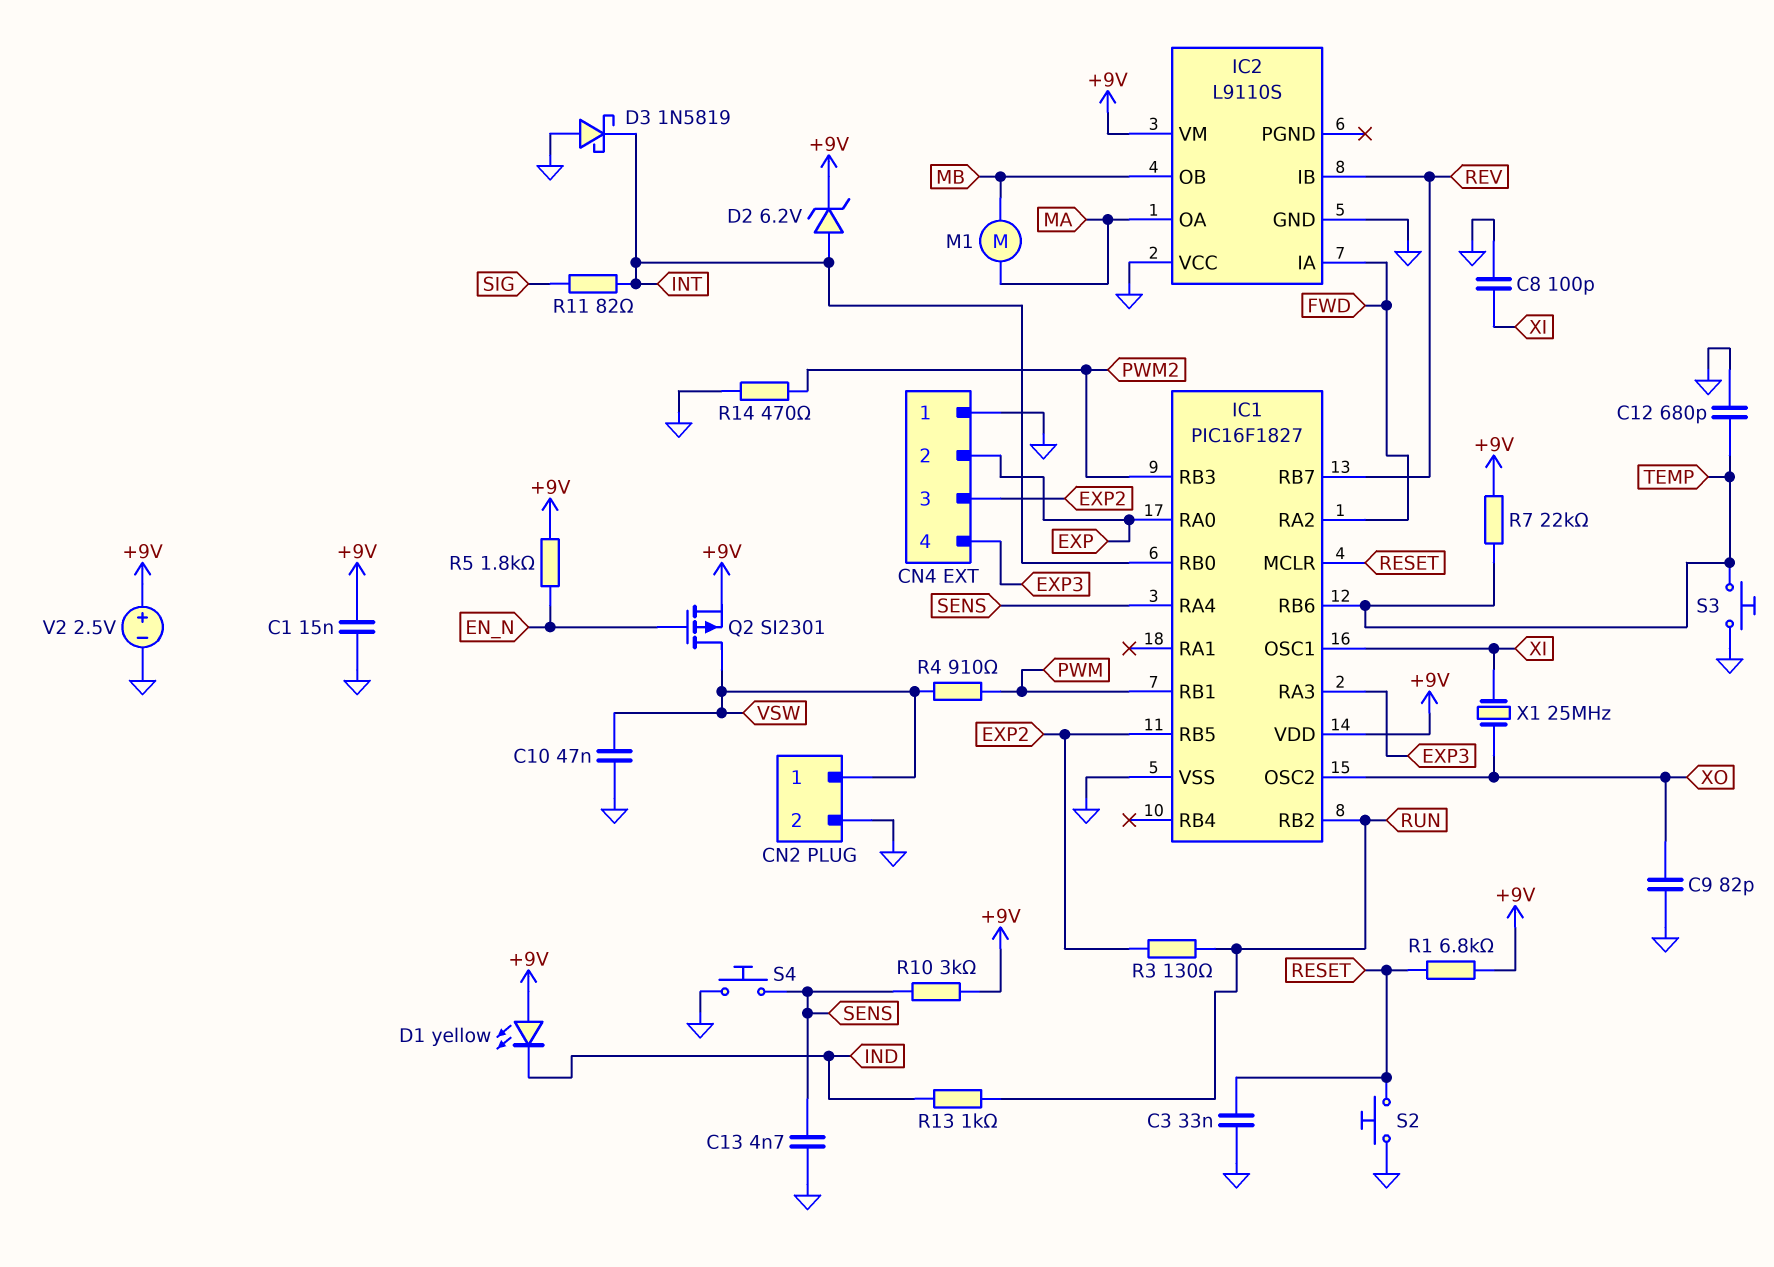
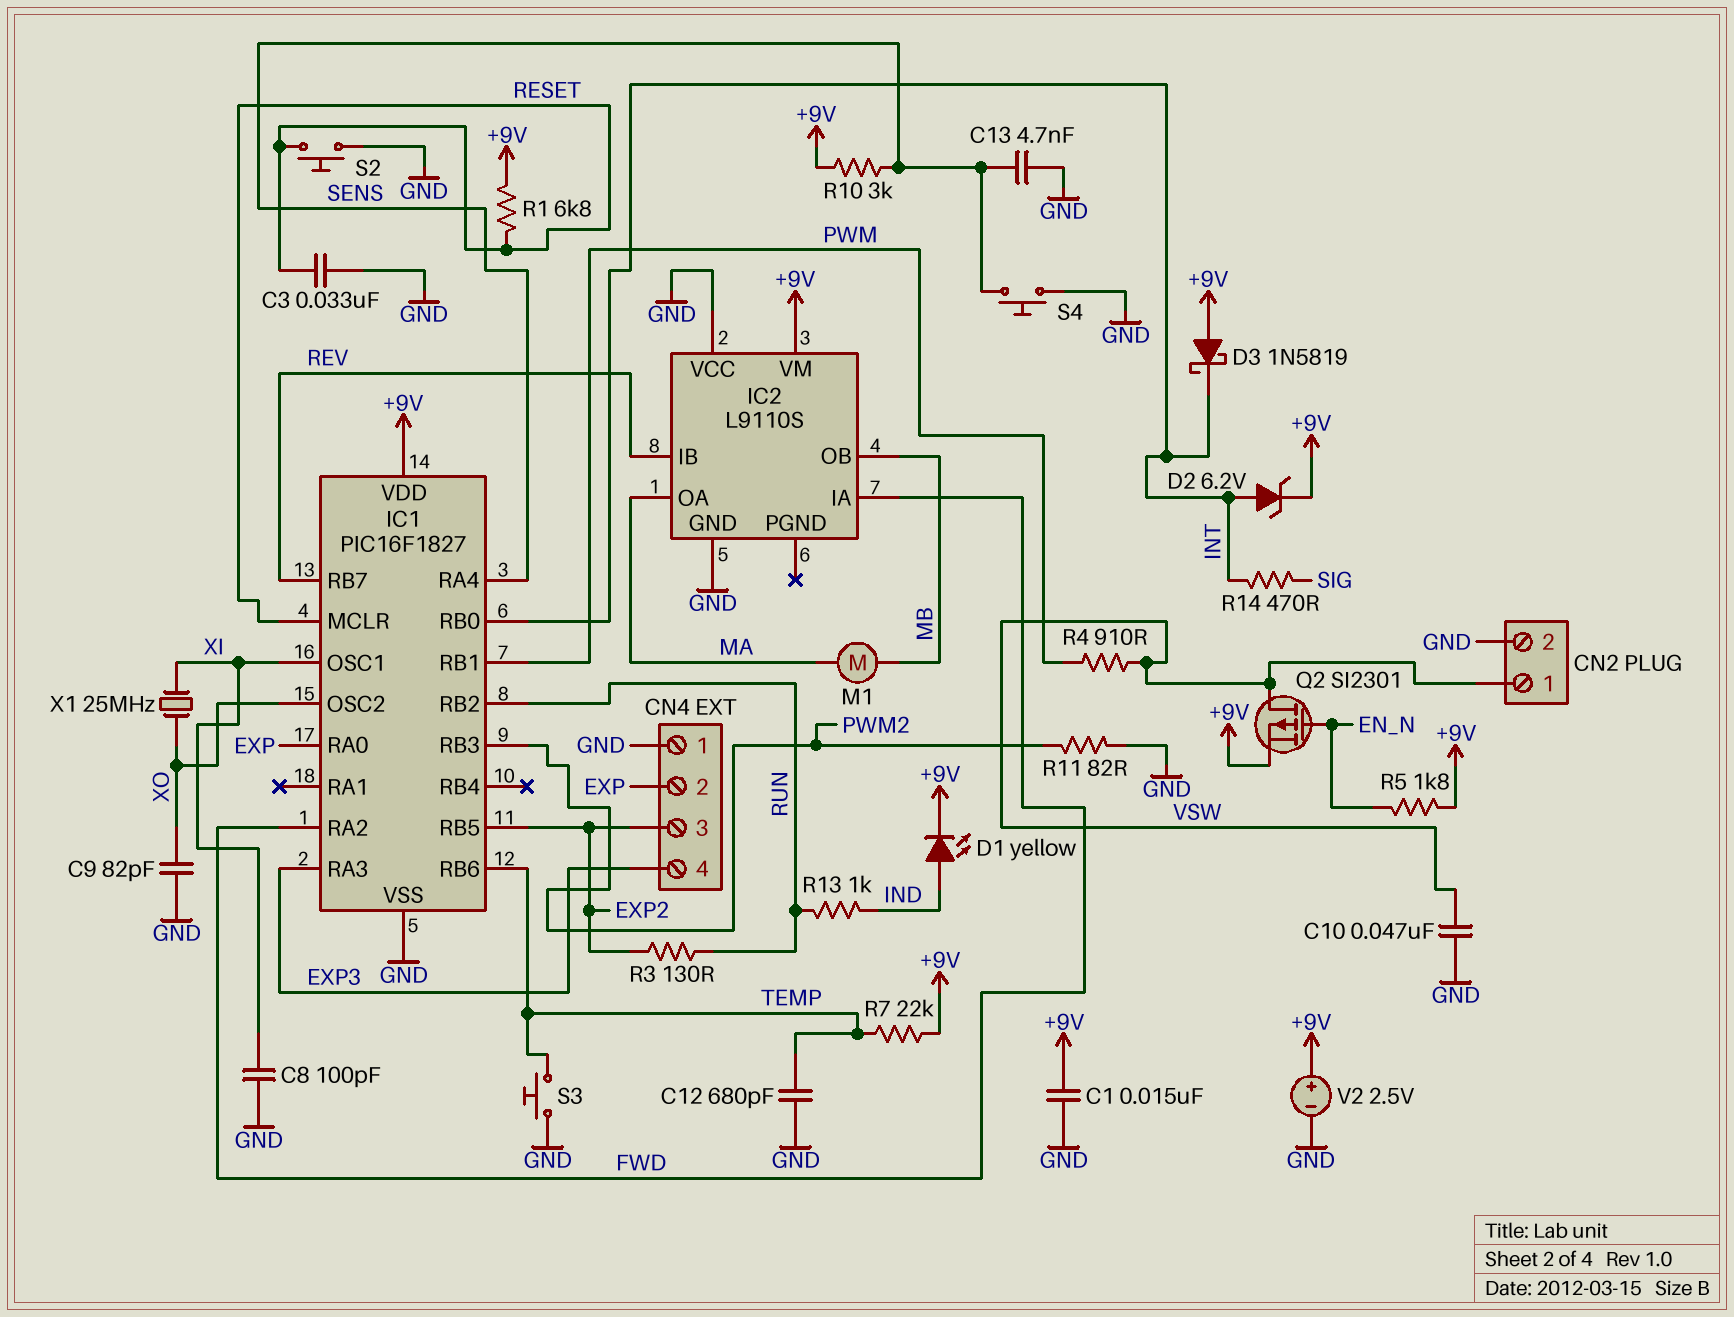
D1: LED yellow (A +9V, K IND) -> LED yellow (A IND, K +9V)
D3: schottky 1N5819 (A GND, K INT) -> schottky 1N5819 (A +9V, K INT)
R11: 82 (INT, SIG) -> 82 (GND, PWM2)
R14: 470 (GND, PWM2) -> 470 (INT, SIG)

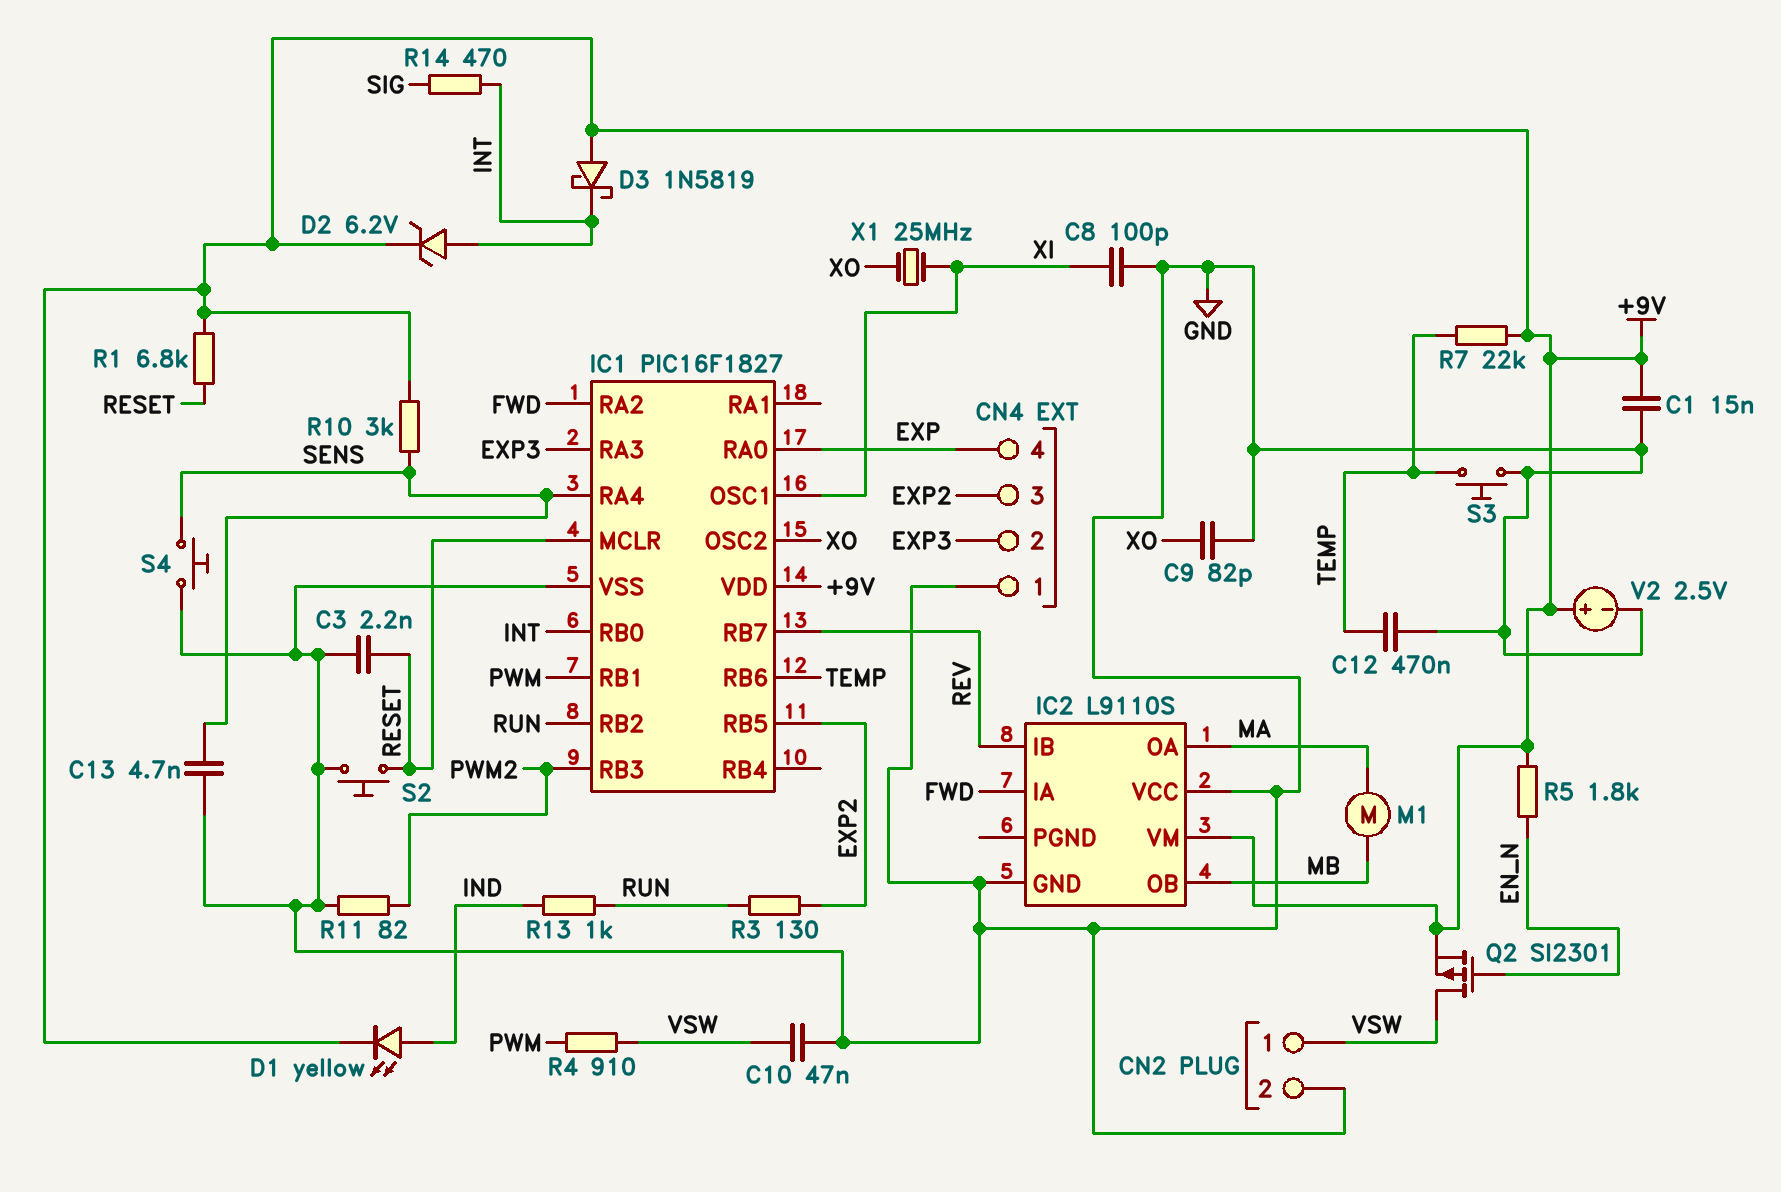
C3: 33nF (GND, RESET) -> 2.2nF (GND, RESET)
C12: 680pF (GND, TEMP) -> 470nF (GND, TEMP)
CN4 pin 2: EXP -> EXP3
CN4 pin 4: EXP3 -> EXP

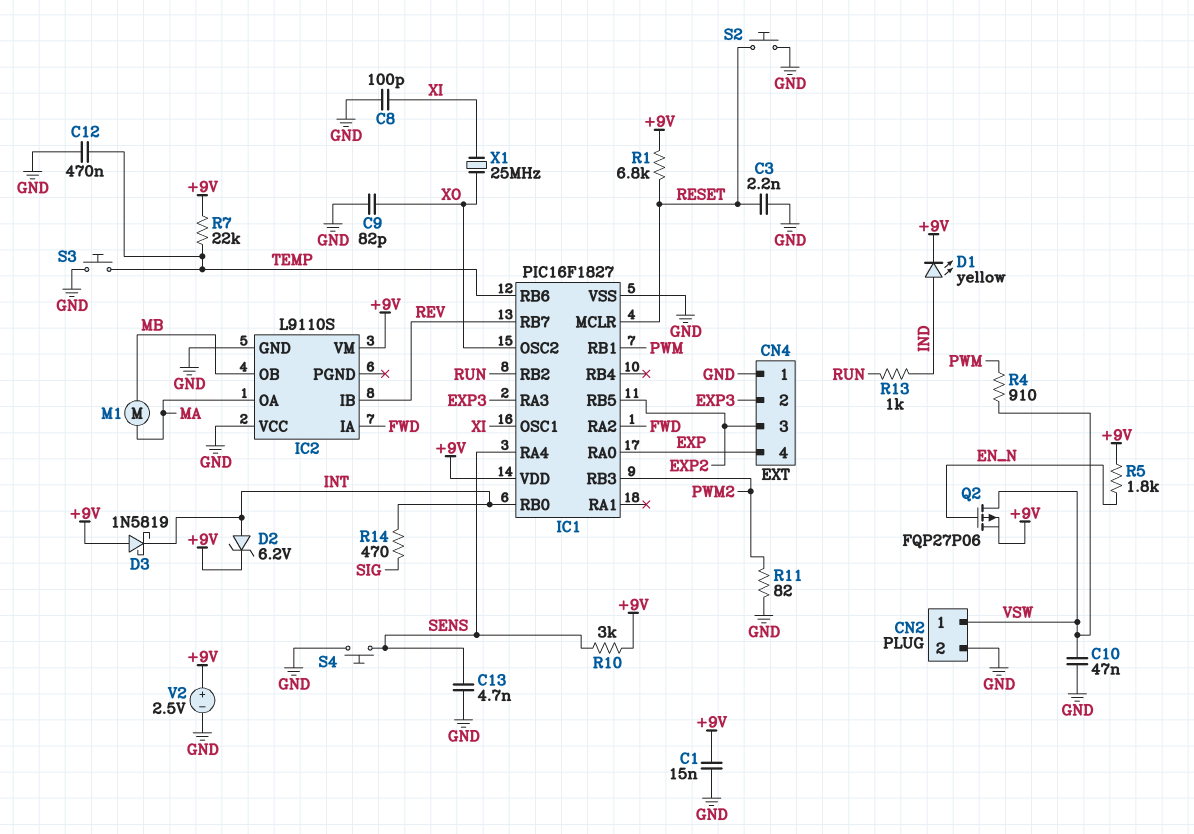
Q2: PMOS SI2301 (G EN_N, D VSW, S +9V) -> PMOS FQP27P06 (G EN_N, D VSW, S +9V)
R3: 130 (EXP2, RUN) -> none

